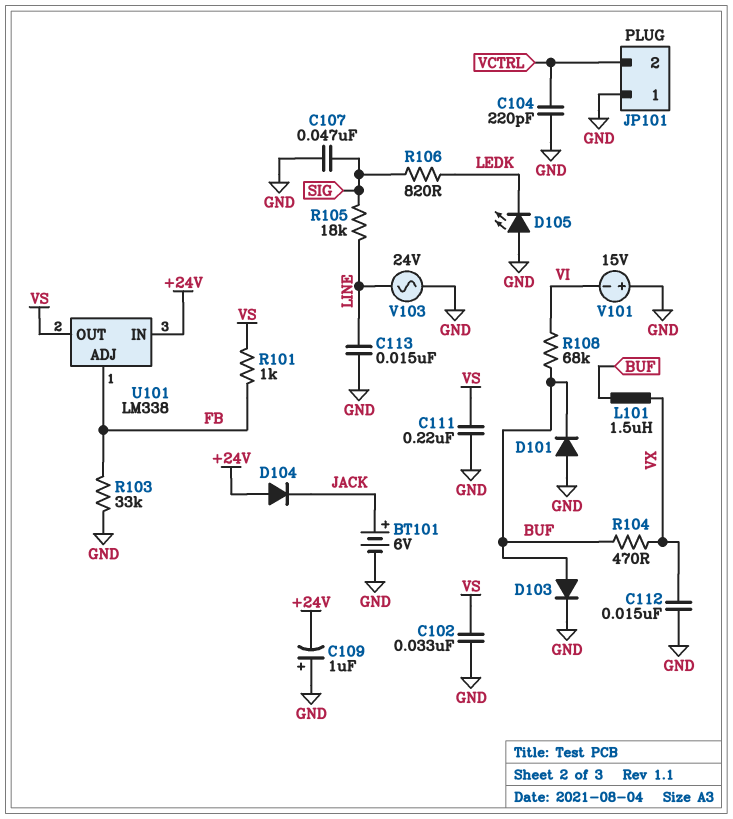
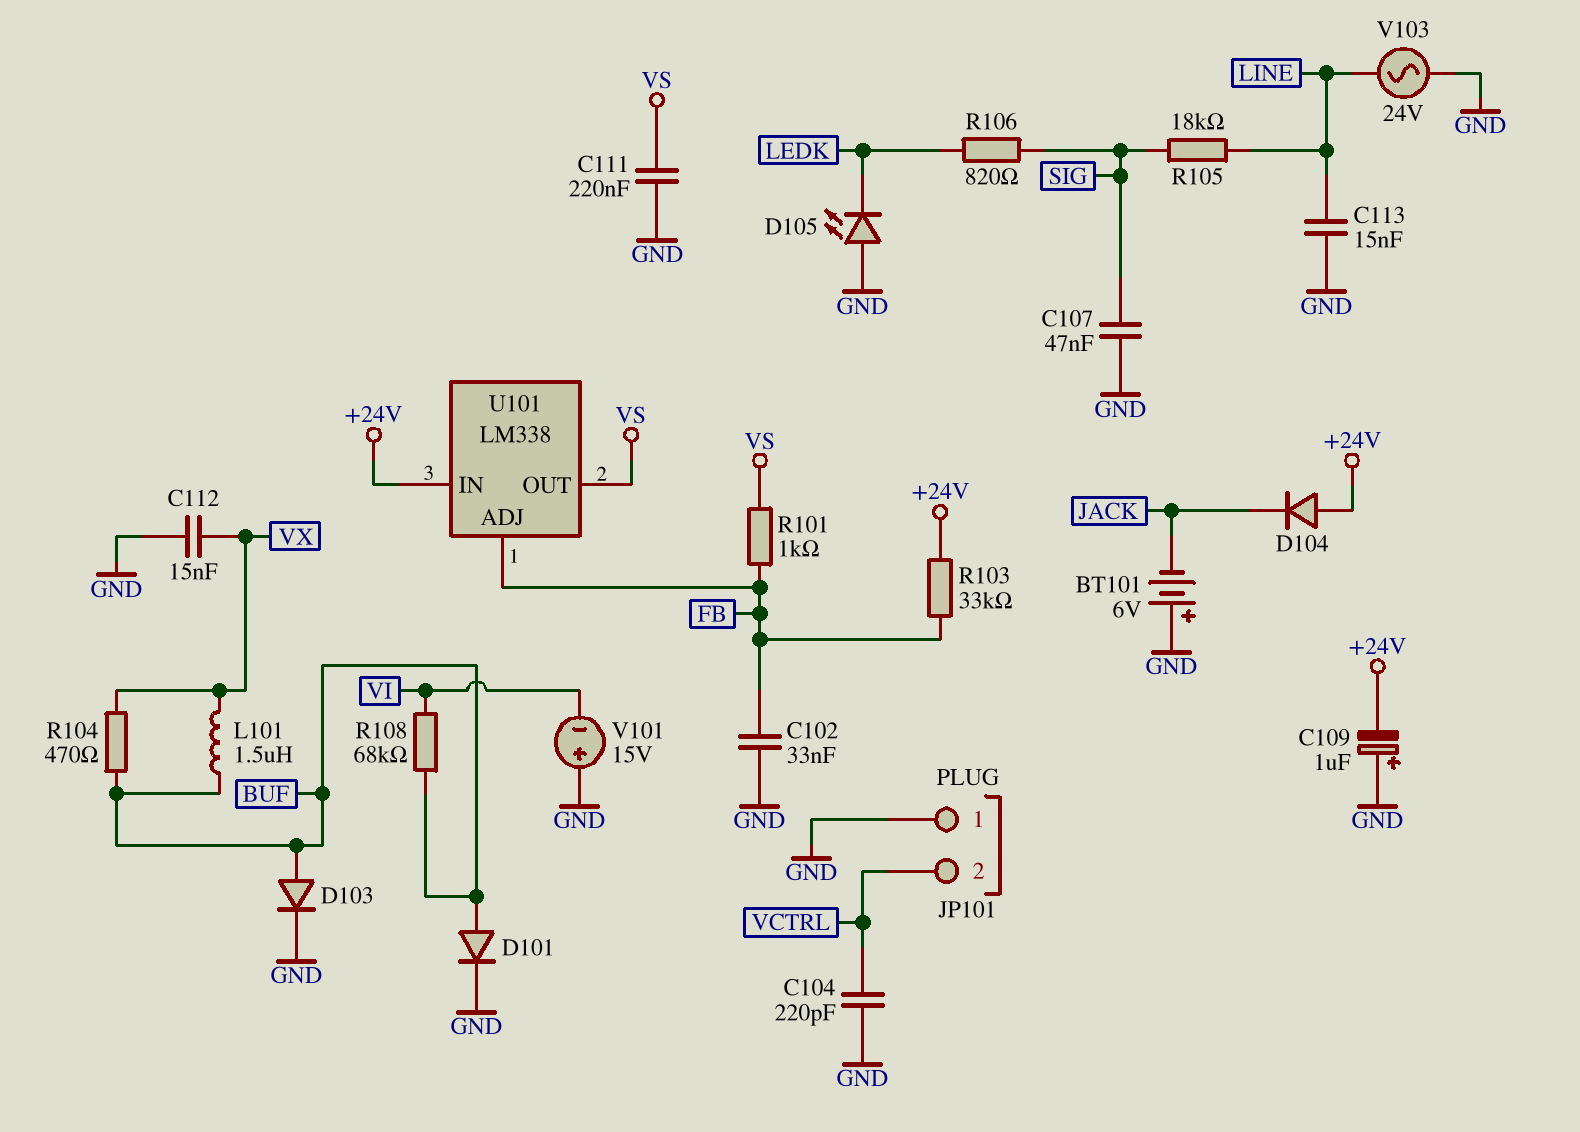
BT101: 6V (plus JACK, minus GND) -> 6V (plus GND, minus JACK)
C102: 33nF (GND, VS) -> 33nF (FB, GND)
D101: diode (A GND, K BUF) -> diode (A BUF, K GND)
R103: 33k (FB, GND) -> 33k (+24V, FB)

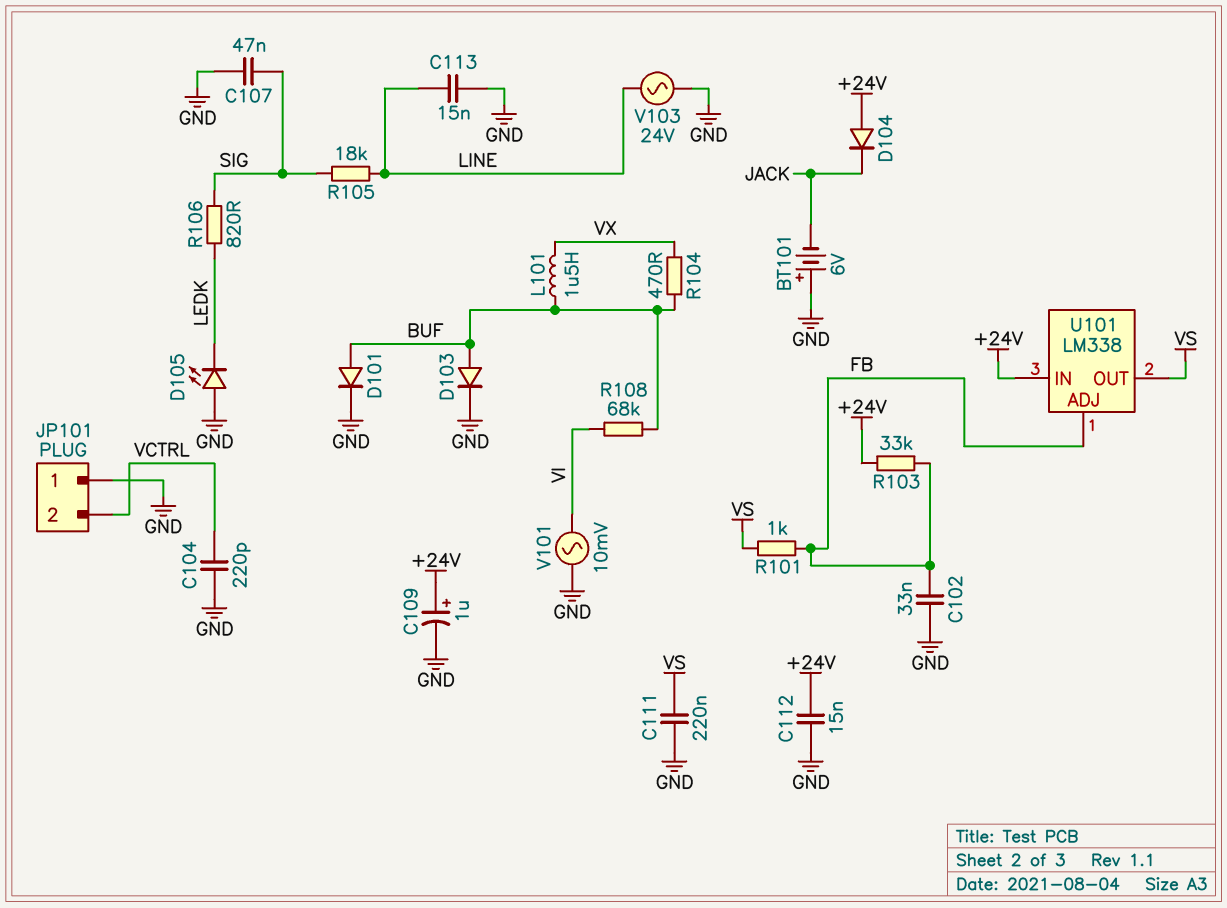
C109: 1uF (plus GND, minus +24V) -> 1uF (plus +24V, minus GND)
C112: 15nF (GND, VX) -> 15nF (+24V, GND)
V101: 15V (plus GND, minus VI) -> AC 10mV (GND, VI)

